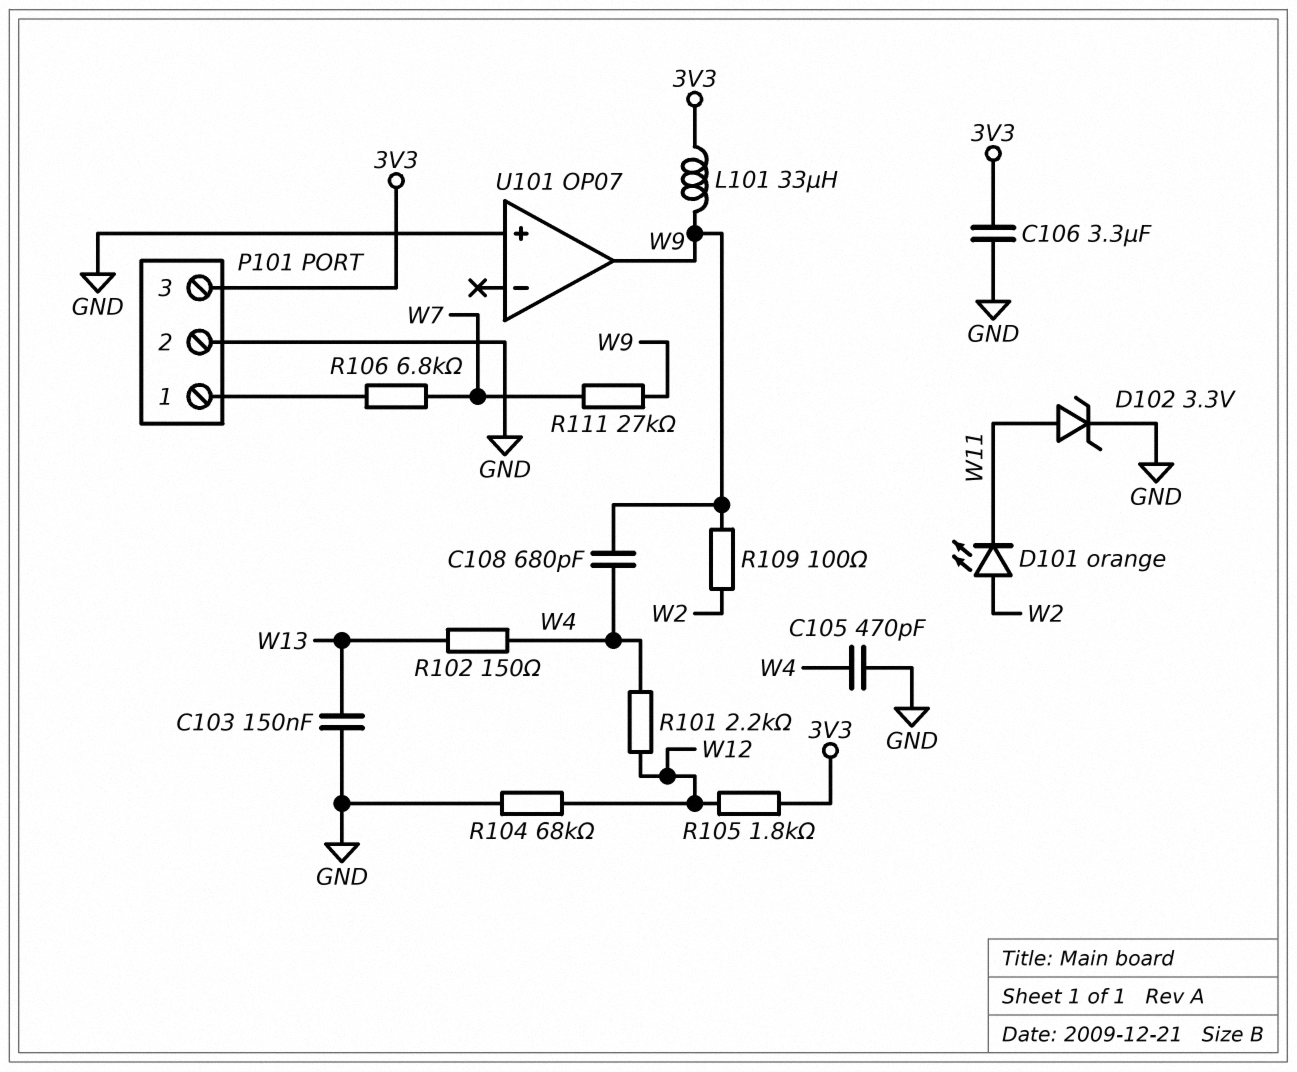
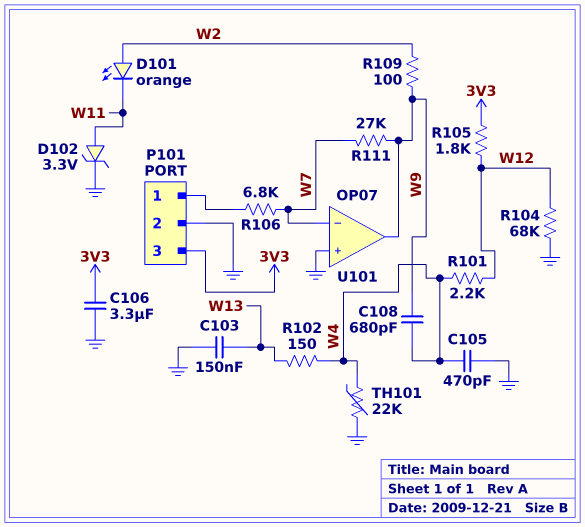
L101: 33uH (3V3, W9) -> none
TH101: none -> 22k (GND, W4)
U101 pin in-: none -> W7

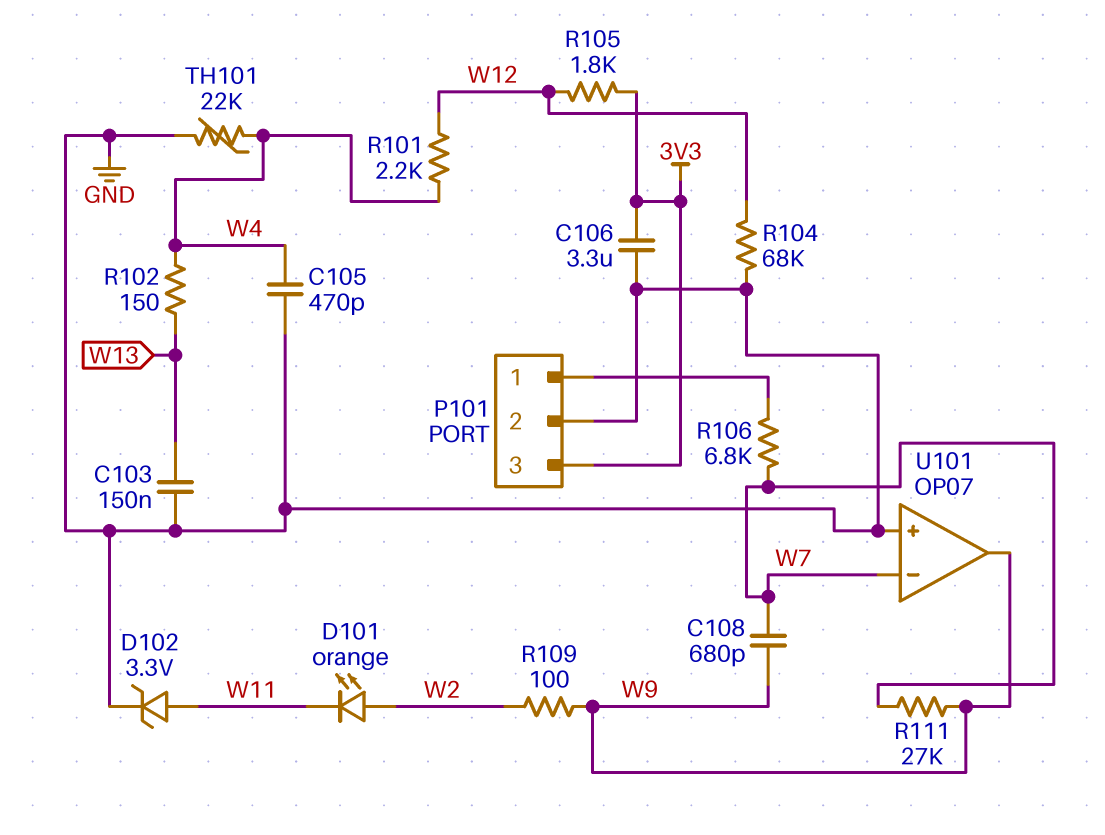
C108: 680pF (W4, W9) -> 680pF (W7, W9)

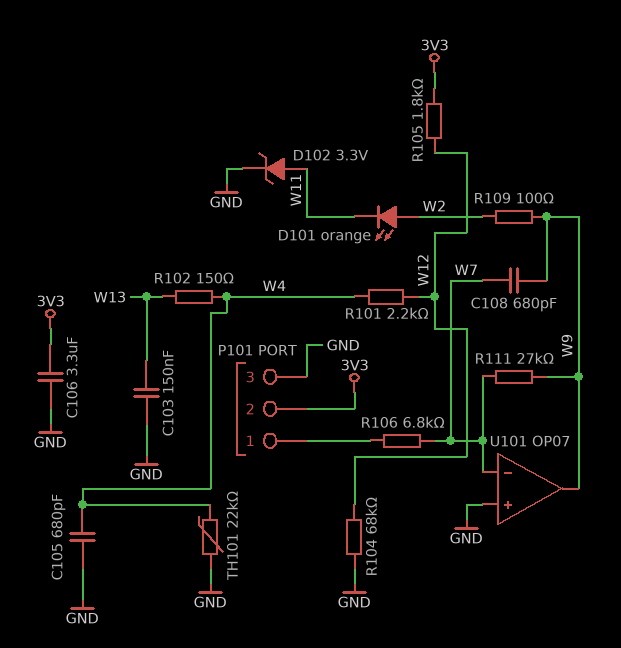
C105: 470pF (GND, W4) -> 680pF (GND, W4)
P101 pin 2: GND -> 3V3
P101 pin 3: 3V3 -> GND

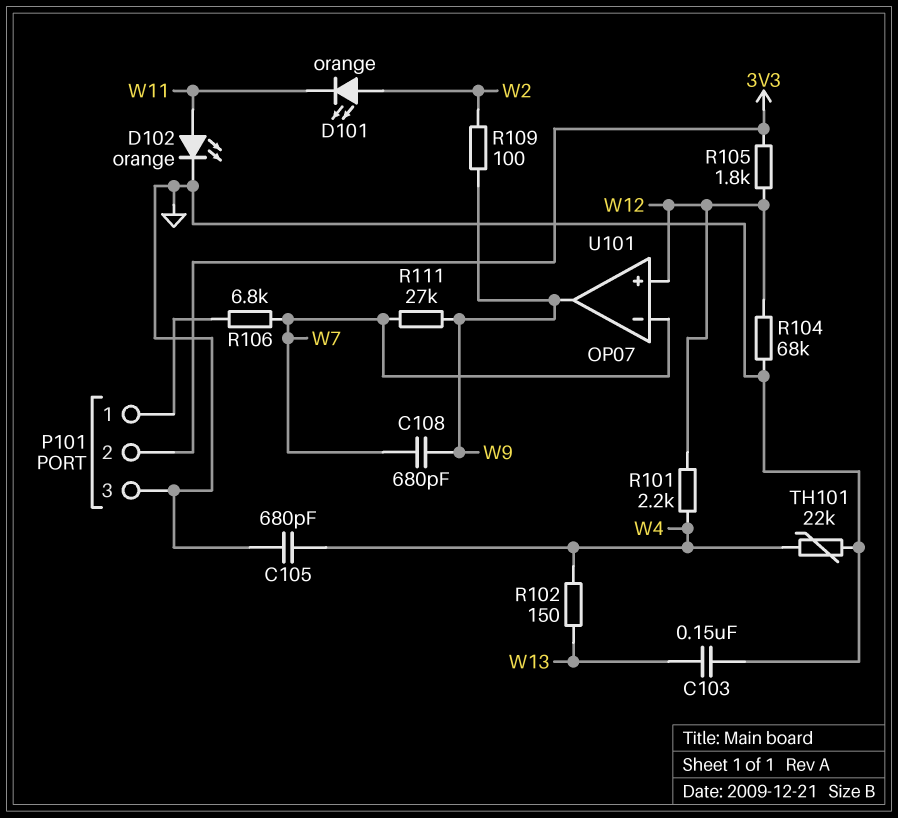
C106: 3.3uF (3V3, GND) -> none
D102: zener 3.3V (A W11, K GND) -> LED orange (A W11, K GND)
U101 pin in+: GND -> W12

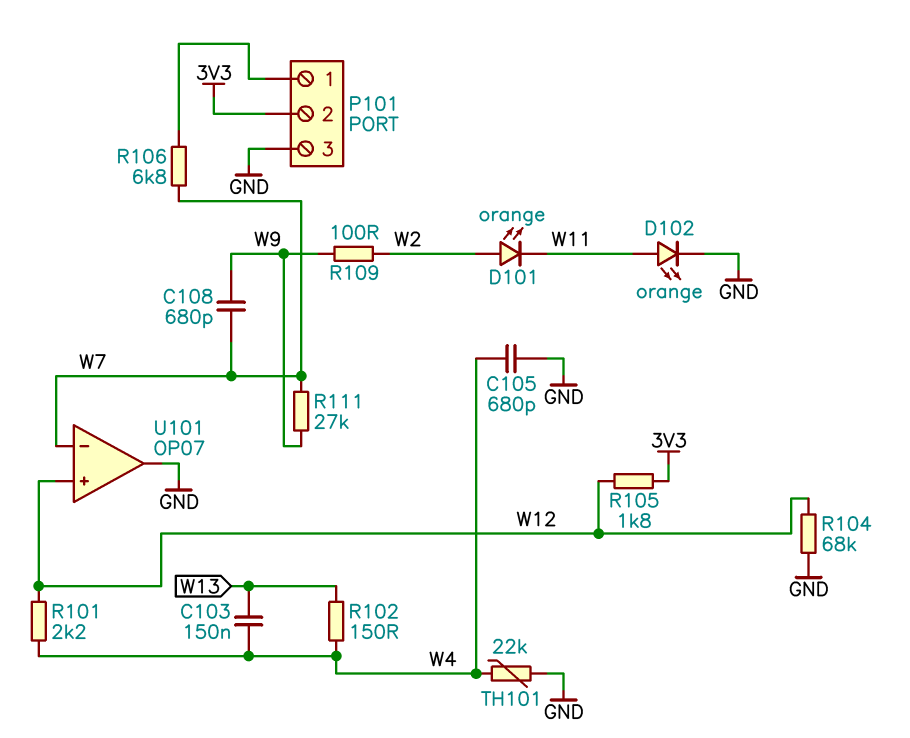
C103: 150nF (GND, W13) -> 150nF (W4, W13)
U101 pin out: W9 -> GND

